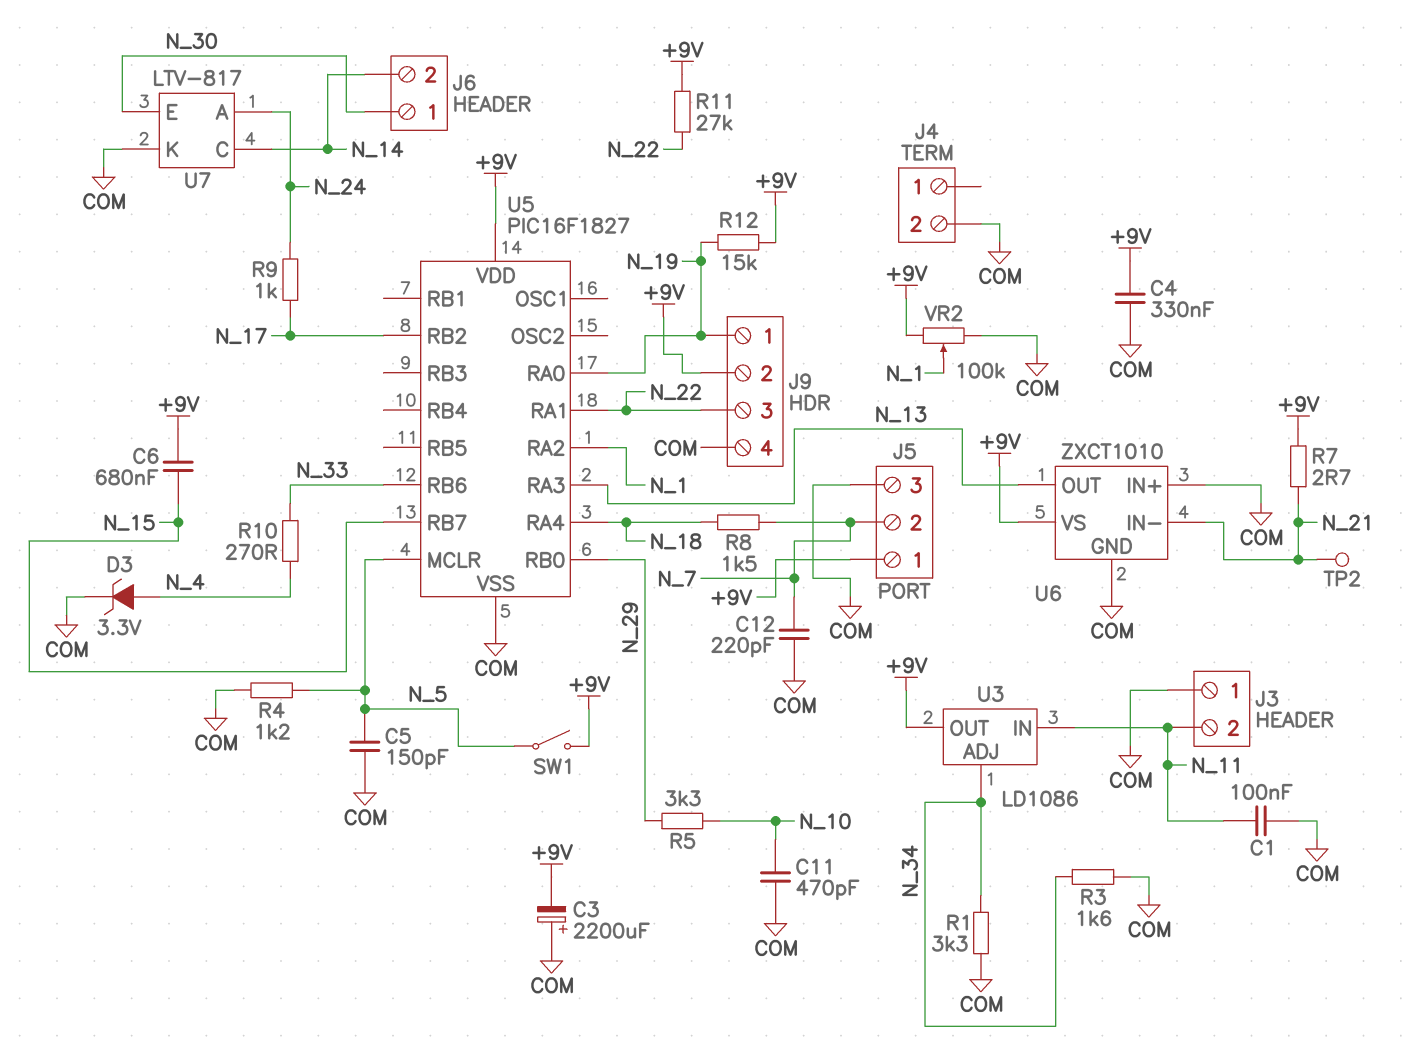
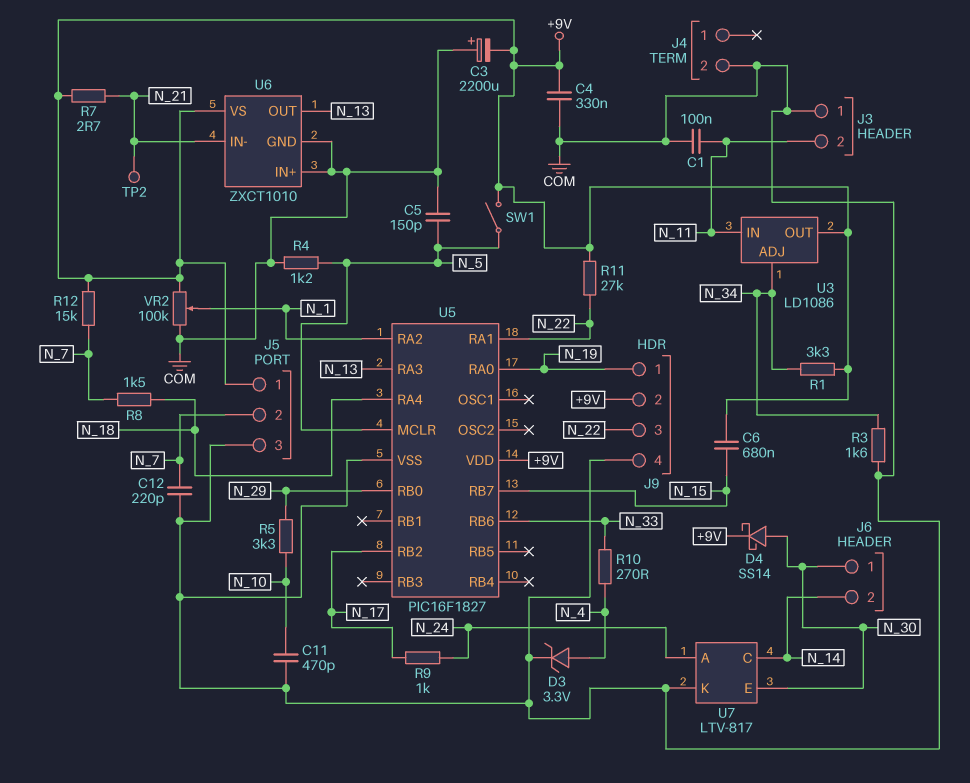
D4: none -> schottky SS14 (A N_30, K +9V)
R1: 3.3k (COM, N_34) -> 3.3k (+9V, N_34)
R12: 15k (+9V, N_19) -> 15k (+9V, N_7)

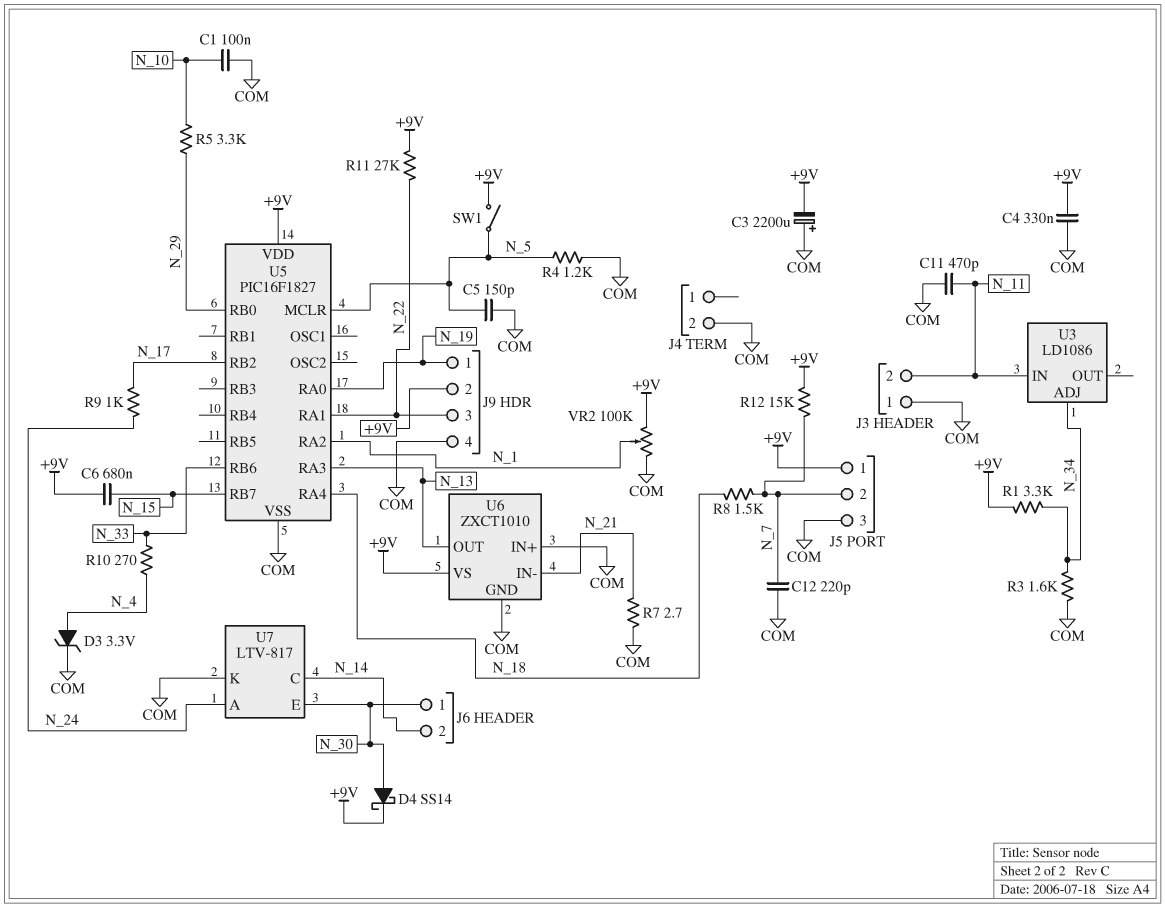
C1: 100nF (COM, N_11) -> 100nF (COM, N_10)
C11: 470pF (COM, N_10) -> 470pF (COM, N_11)
R7: 2.7 (+9V, N_21) -> 2.7 (COM, N_21)
TP2: test point (N_21) -> none
U3 pin OUT: +9V -> none

